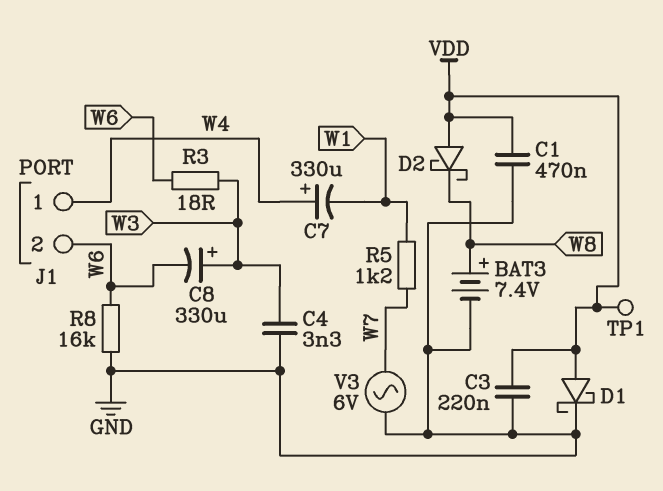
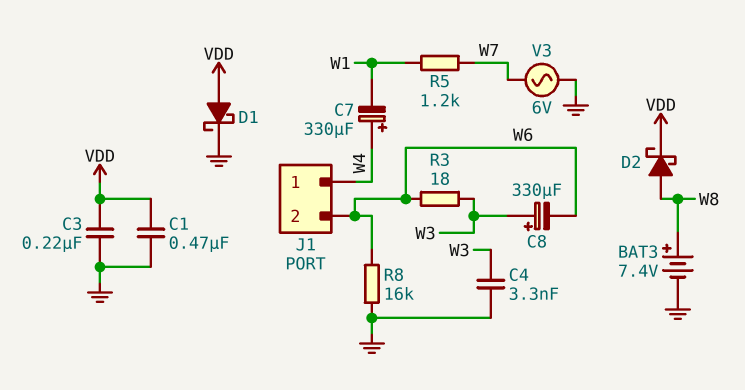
D2: schottky (A VDD, K W8) -> schottky (A W8, K VDD)
TP1: test point (VDD) -> none

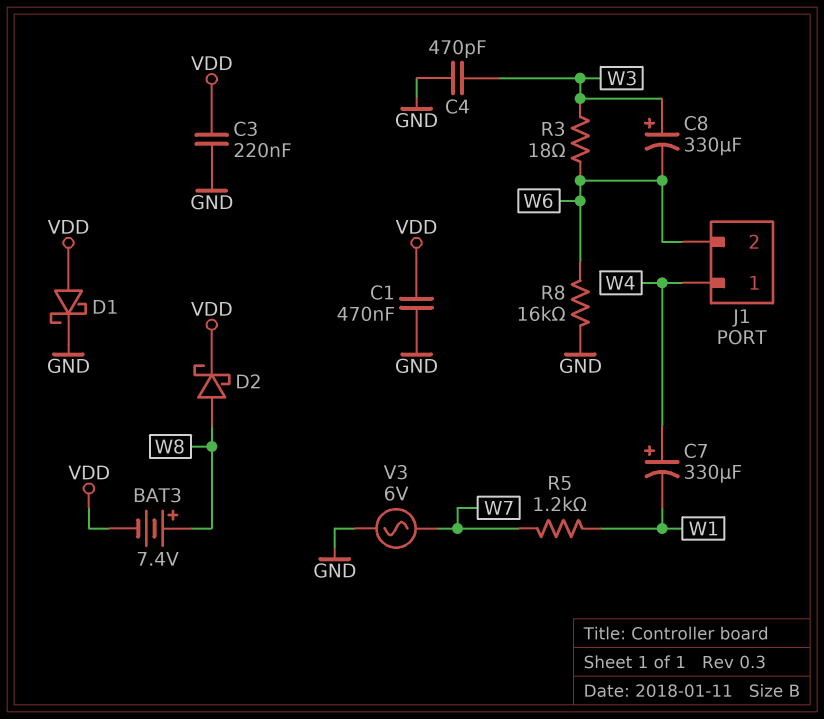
BAT3: 7.4V (plus W8, minus GND) -> 7.4V (plus W8, minus VDD)
C4: 3.3nF (GND, W3) -> 470pF (GND, W3)

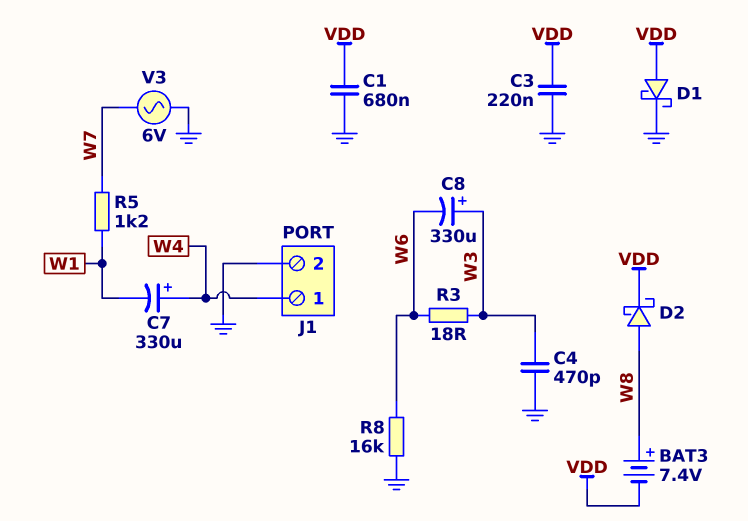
C1: 470nF (GND, VDD) -> 680nF (GND, VDD)
J1 pin 2: W6 -> GND

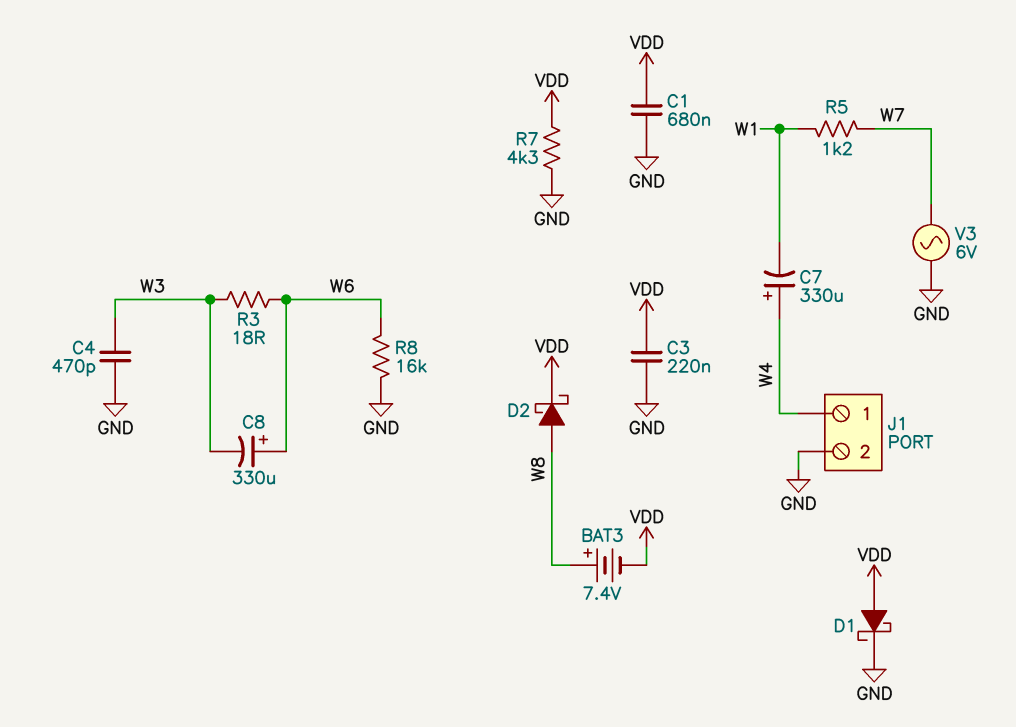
C8: 330uF (plus W3, minus W6) -> 330uF (plus W6, minus W3)
R7: none -> 4.3k (GND, VDD)

